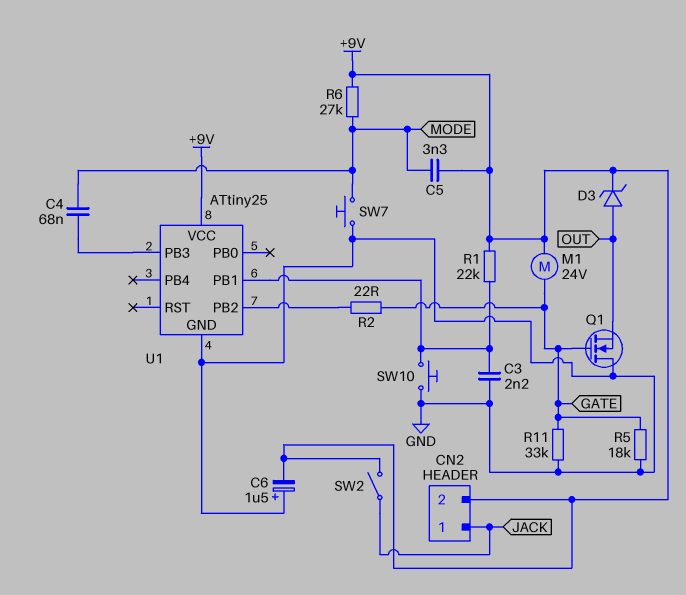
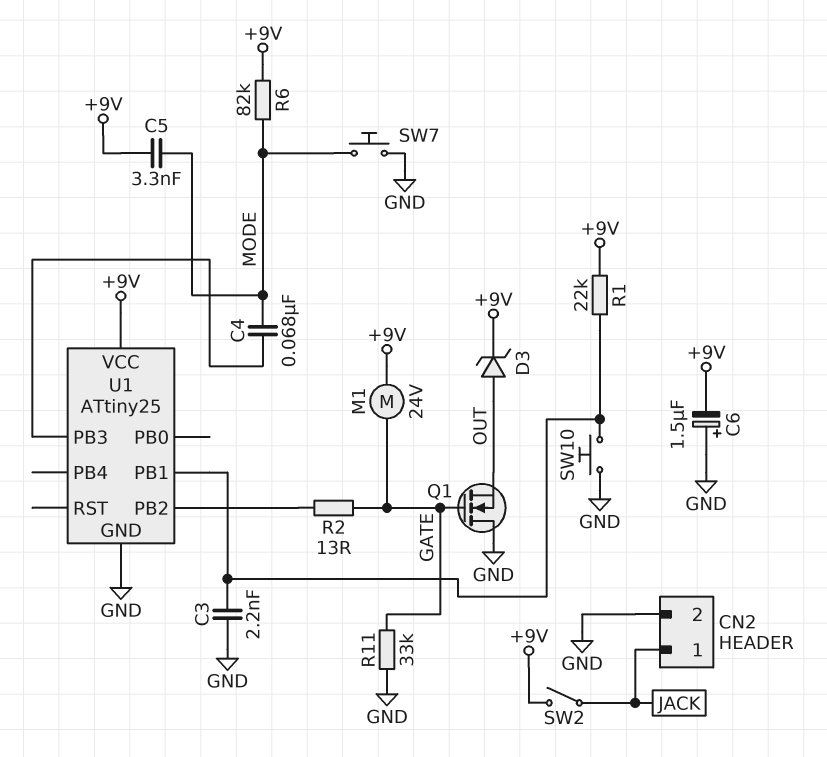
CN2 pin 2: +9V -> GND
R2: 22 (GATE, U1/PB2) -> 13 (GATE, U1/PB2)
R5: 18k (GATE, GND) -> none
R6: 27k (+9V, MODE) -> 82k (+9V, MODE)

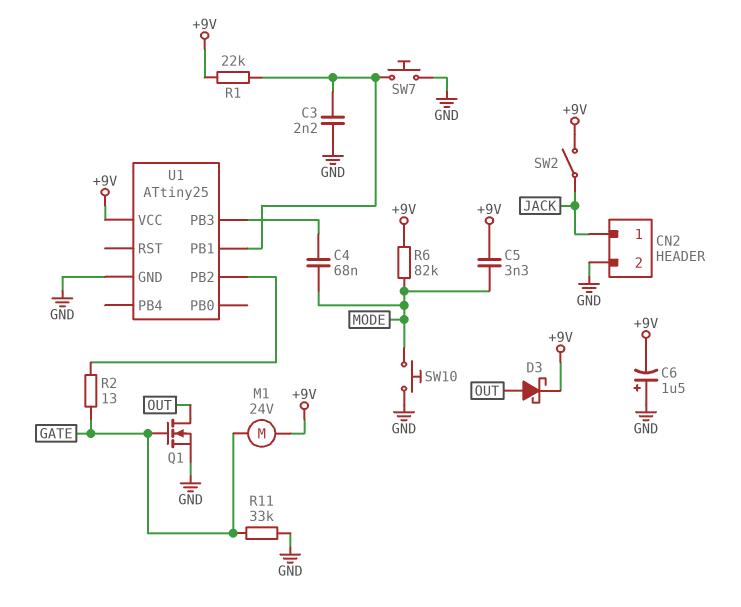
D3: zener (A OUT, K +9V) -> schottky (A OUT, K +9V)
Q1: NMOS (G GATE, D GND, S OUT) -> NMOS (G GATE, D OUT, S GND)
SW7: button (GND, MODE) -> button (GND, U1/PB1)
SW10: button (GND, U1/PB1) -> button (GND, MODE)

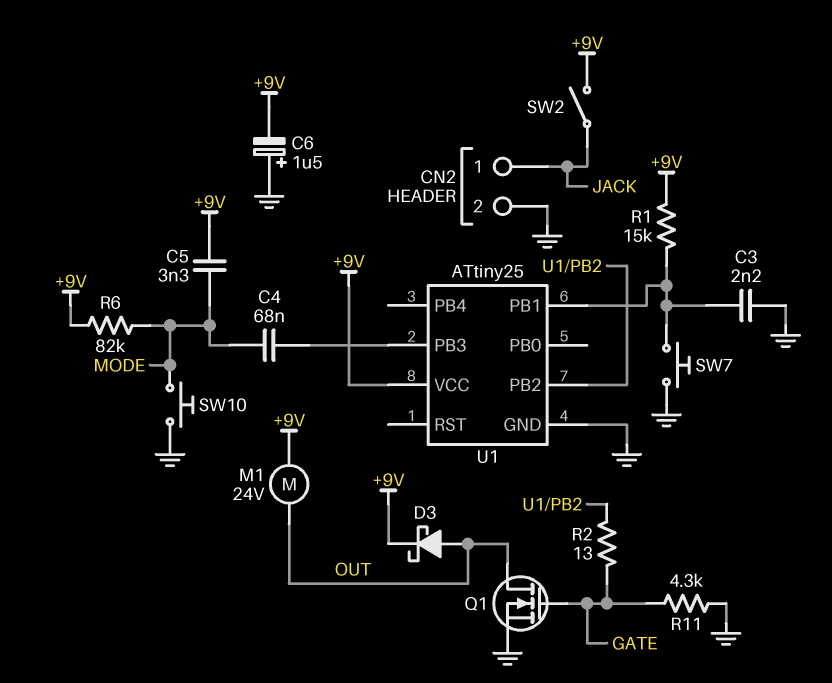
M1: motor 24V (+9V, GATE) -> motor 24V (+9V, OUT)
R1: 22k (+9V, U1/PB1) -> 15k (+9V, U1/PB1)
R11: 33k (GATE, GND) -> 4.3k (GATE, GND)

